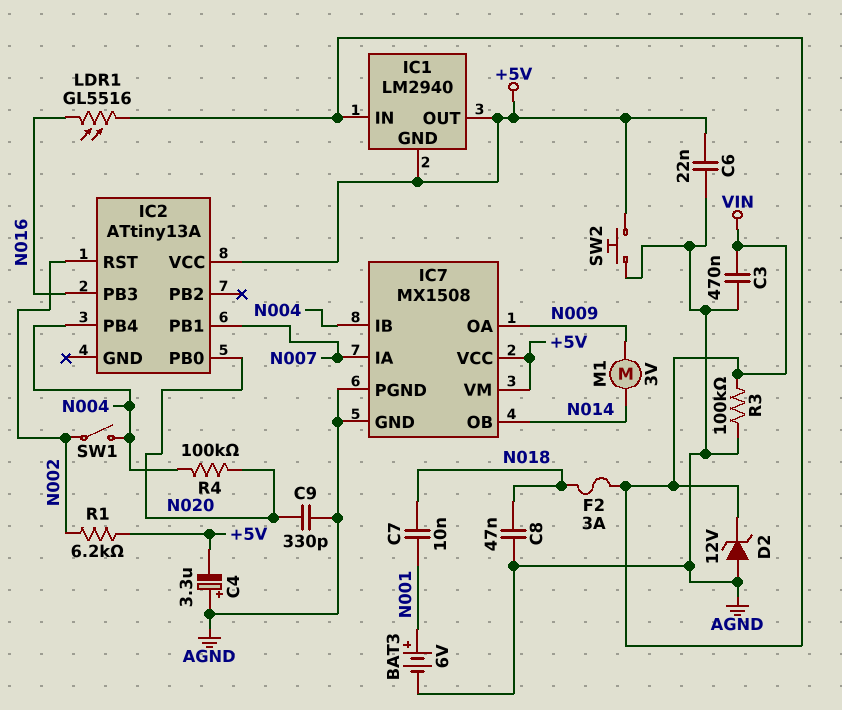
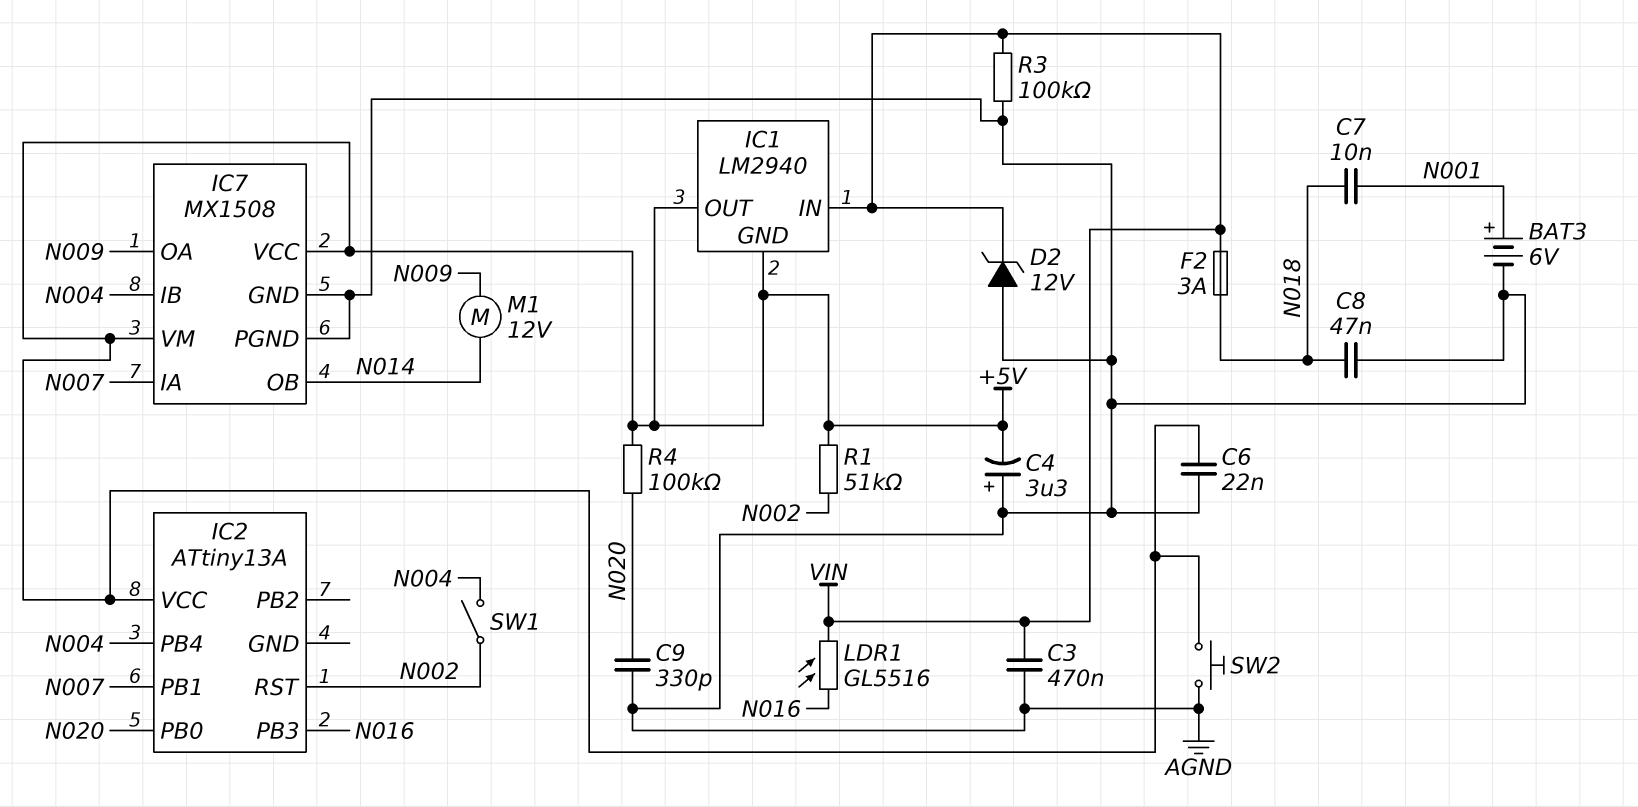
M1: motor 3V (N009, N014) -> motor 12V (N009, N014)
R1: 6.2k (+5V, N002) -> 51k (+5V, N002)
R4: 100k (N004, N020) -> 100k (+5V, N020)

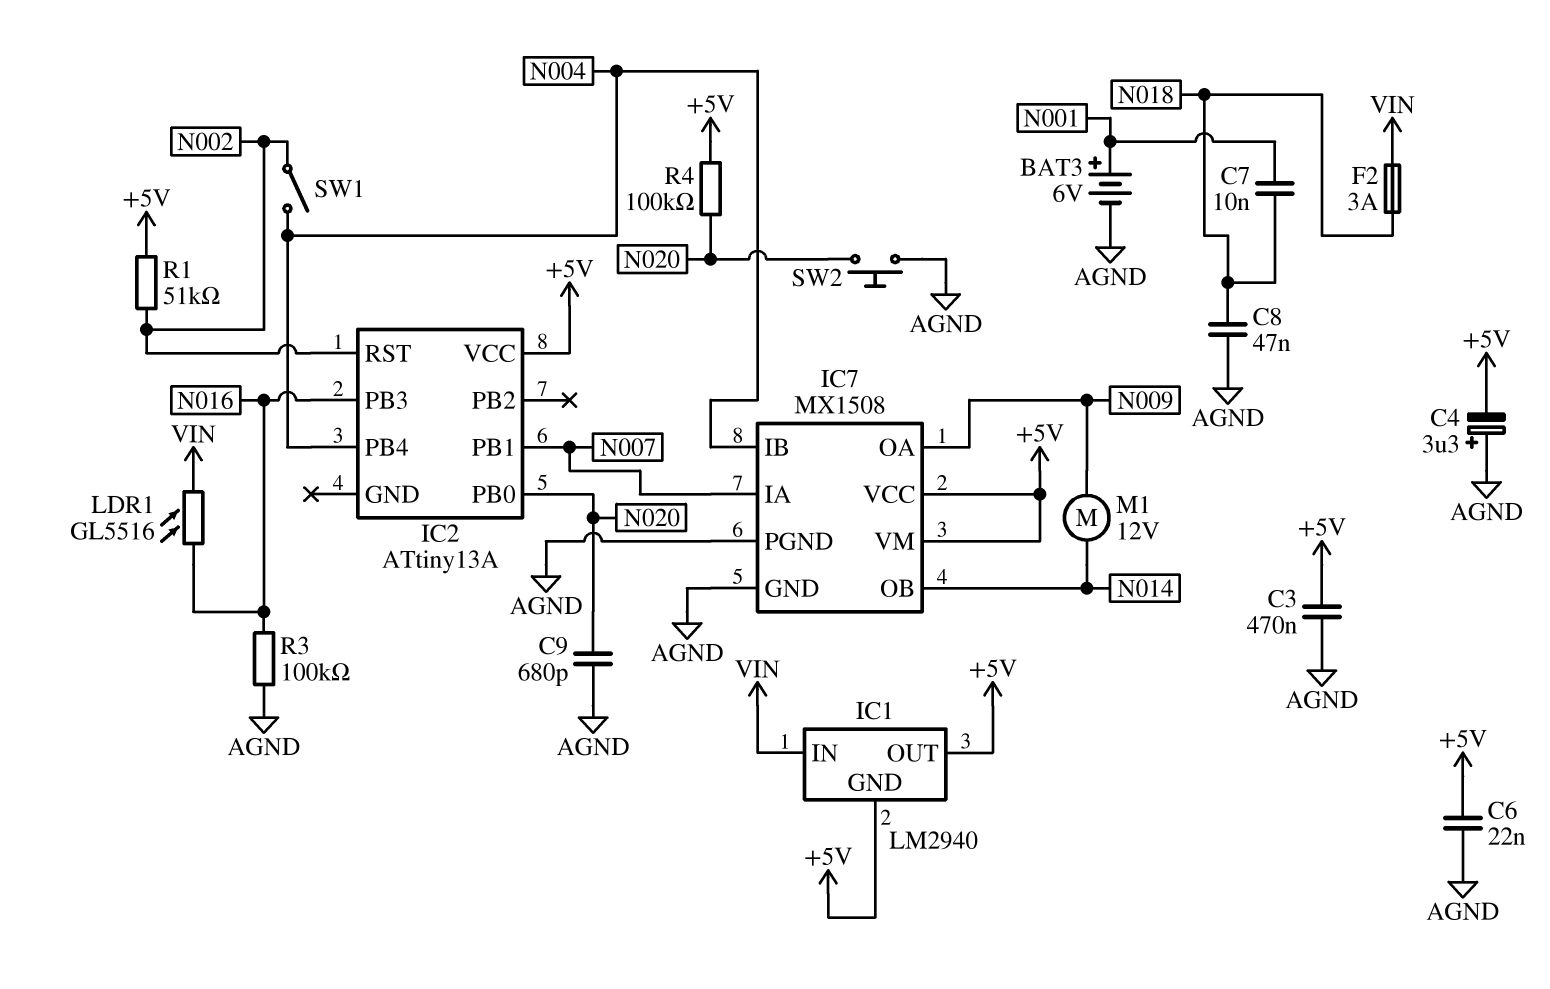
C3: 470nF (AGND, VIN) -> 470nF (+5V, AGND)
C9: 330pF (AGND, N020) -> 680pF (AGND, N020)
D2: zener 12V (A AGND, K VIN) -> none
R3: 100k (AGND, VIN) -> 100k (AGND, N016)
SW2: button (+5V, AGND) -> button (AGND, N020)

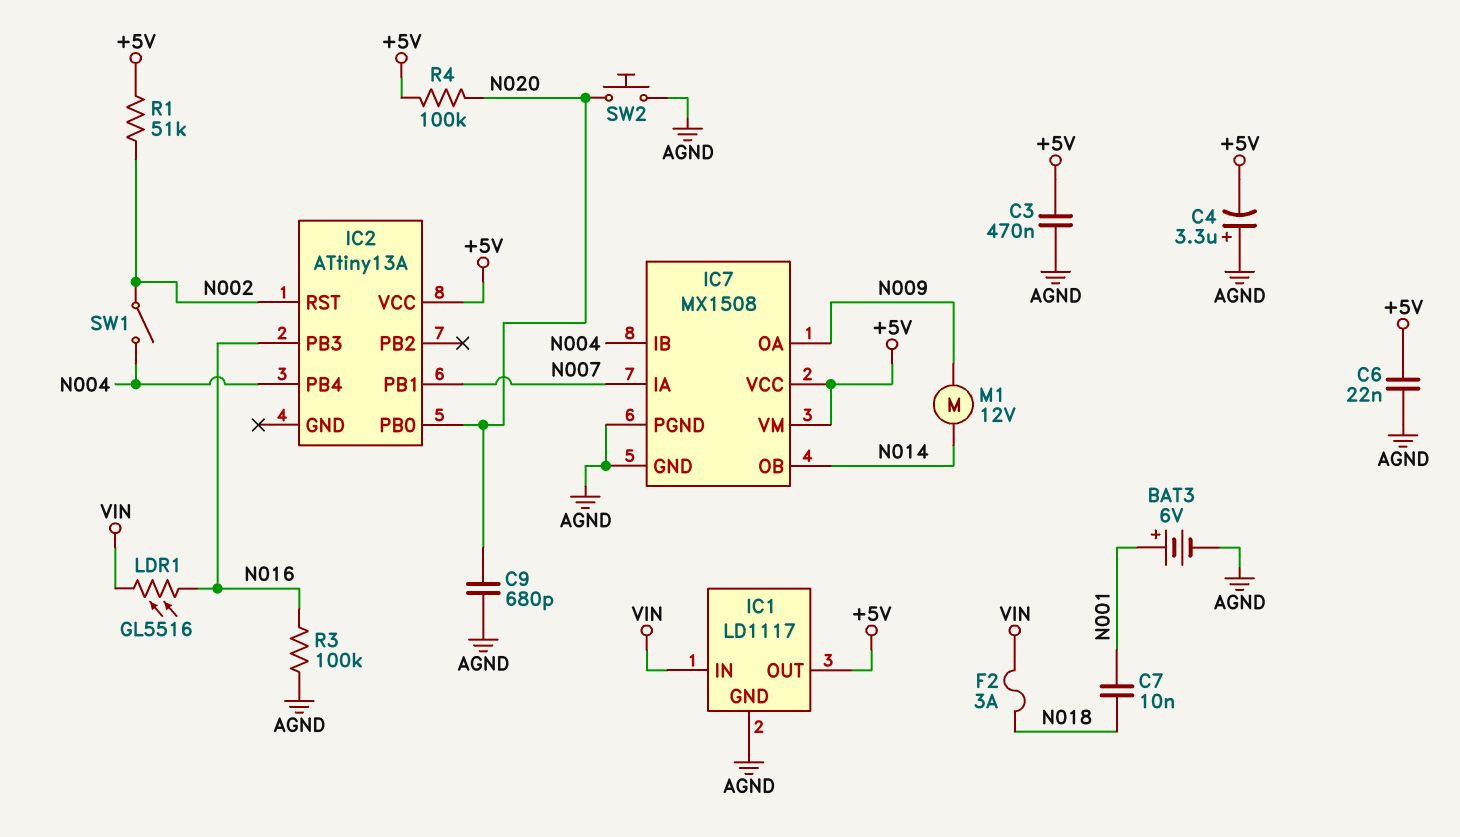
C8: 47nF (AGND, N018) -> none
IC1: LM2940 -> LD1117
IC1 pin GND: +5V -> AGND

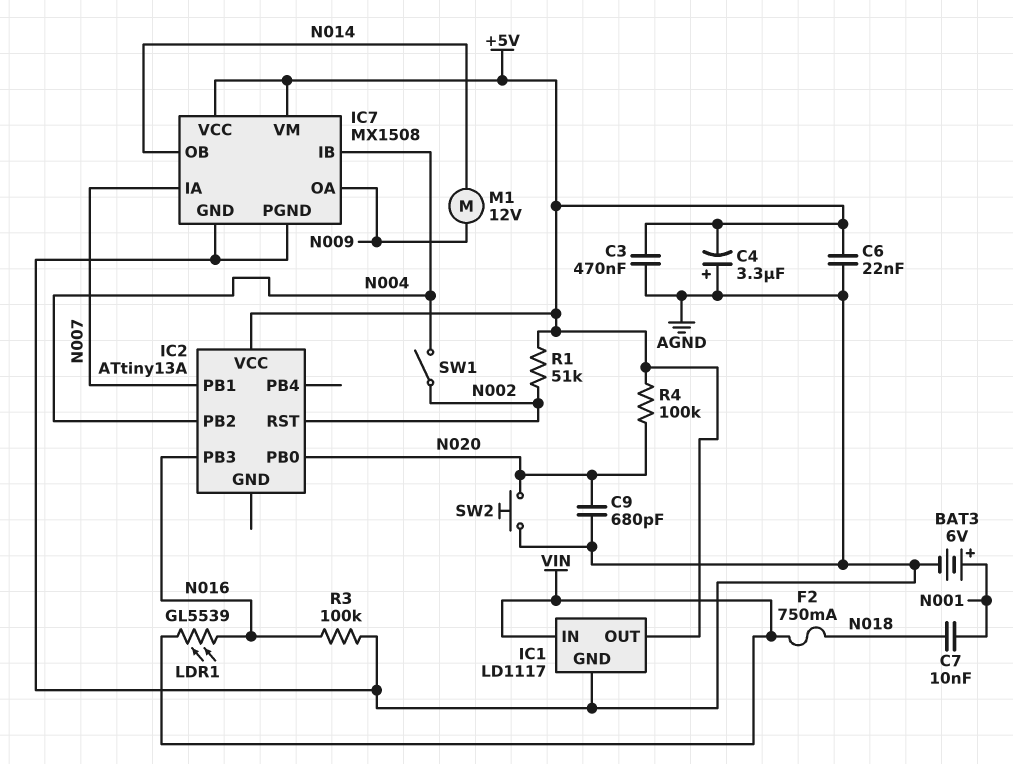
F2: 3A (N018, VIN) -> 750mA (N018, VIN)
IC2 pin PB2: none -> N004
IC2 pin PB4: N004 -> none
LDR1: GL5516 (N016, VIN) -> GL5539 (N016, VIN)

